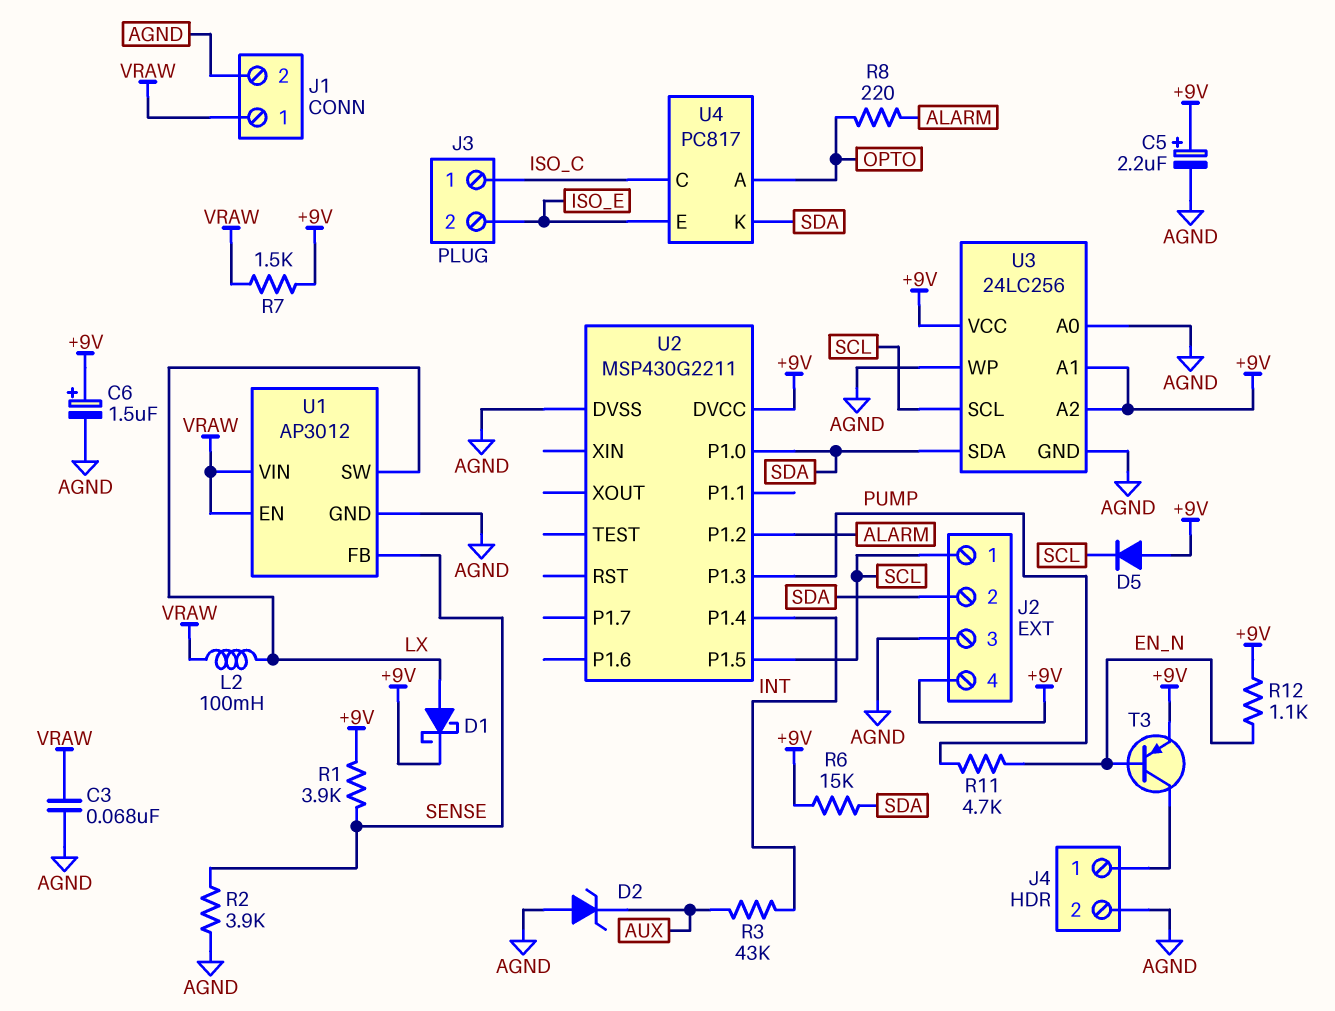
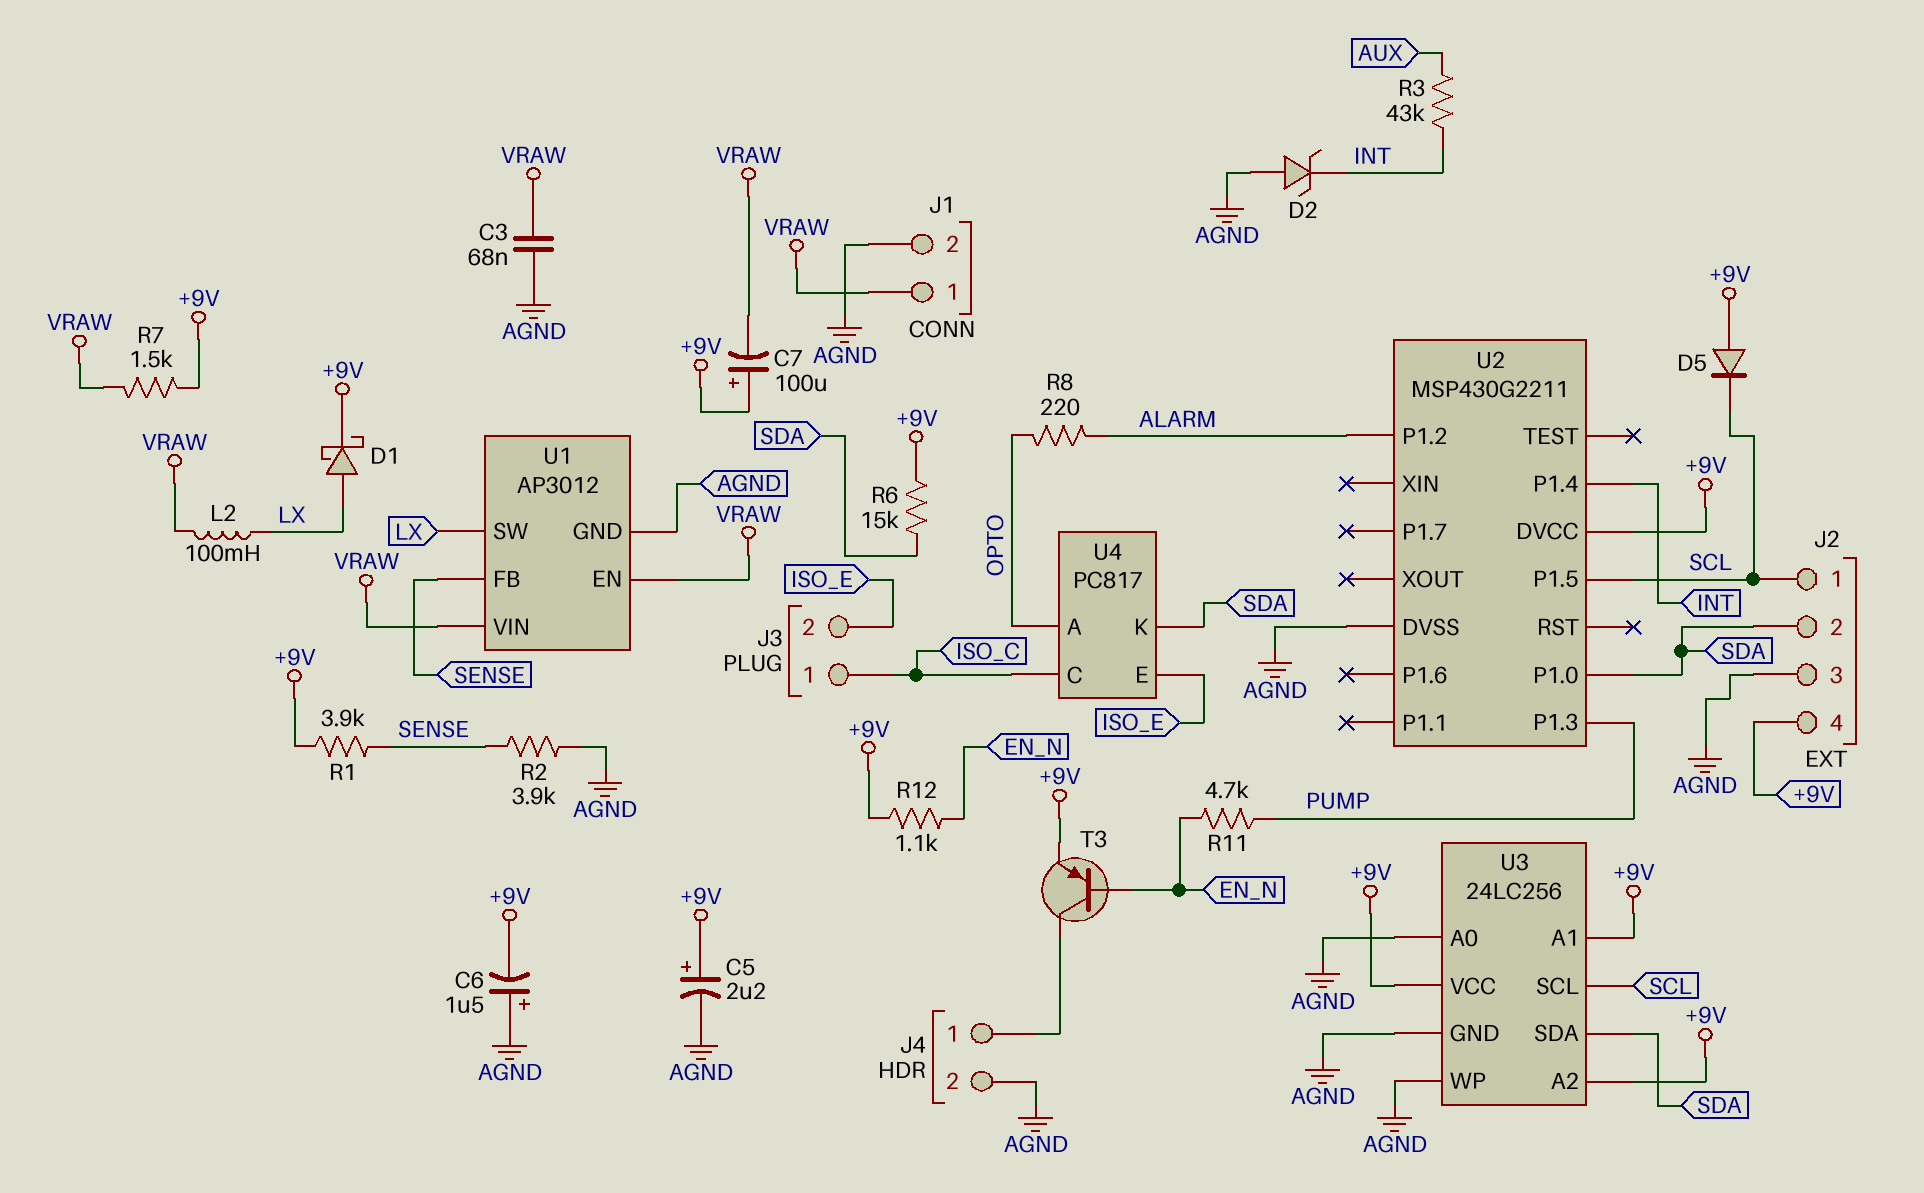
C6: 1.5uF (plus +9V, minus AGND) -> 1.5uF (plus AGND, minus +9V)
C7: none -> 100uF (plus +9V, minus VRAW)
D2: zener (A AGND, K AUX) -> zener (A AGND, K INT)

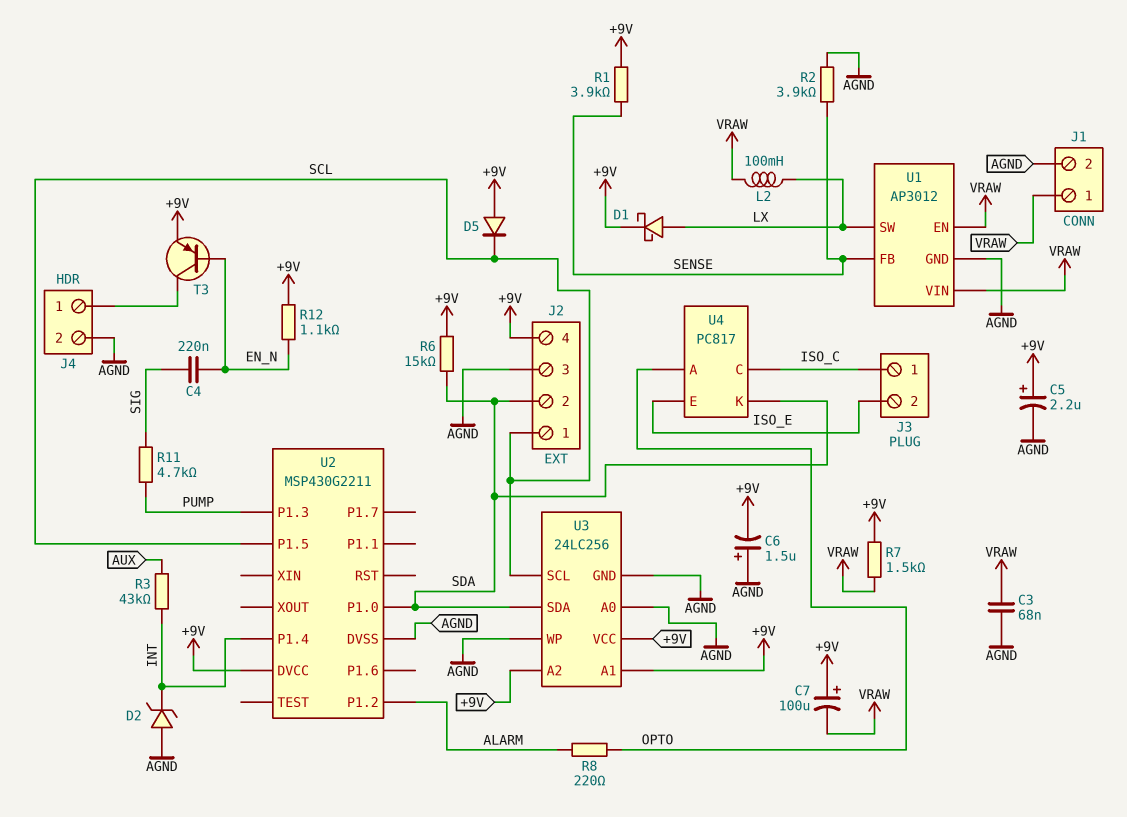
C4: none -> 220nF (EN_N, SIG)
R11: 4.7k (EN_N, PUMP) -> 4.7k (PUMP, SIG)

